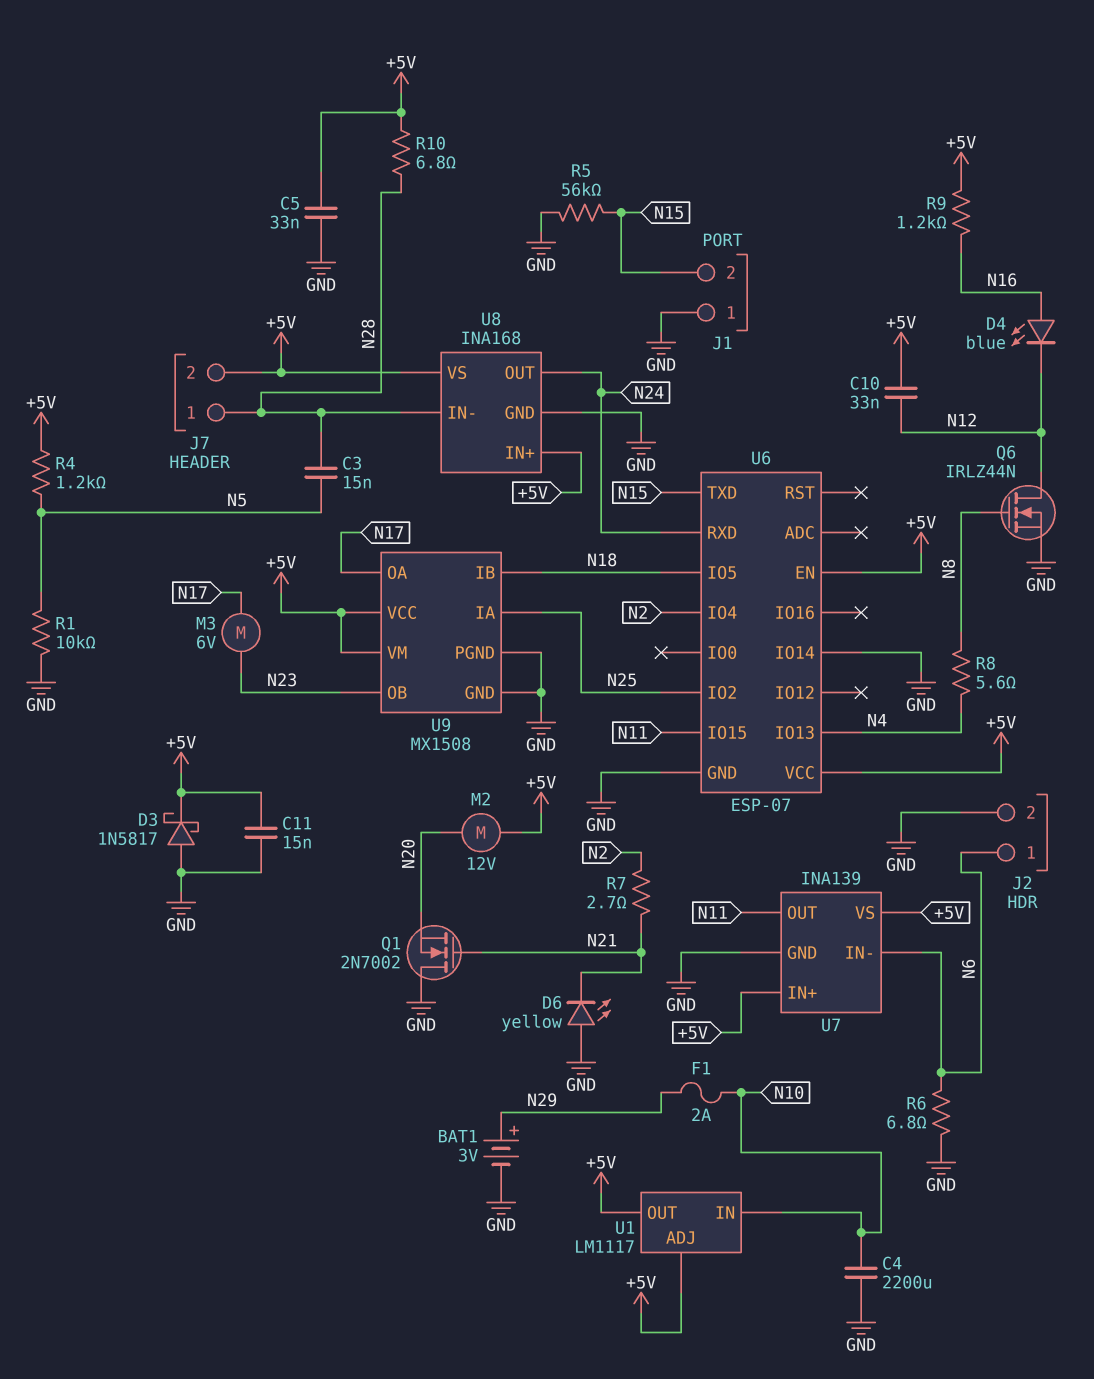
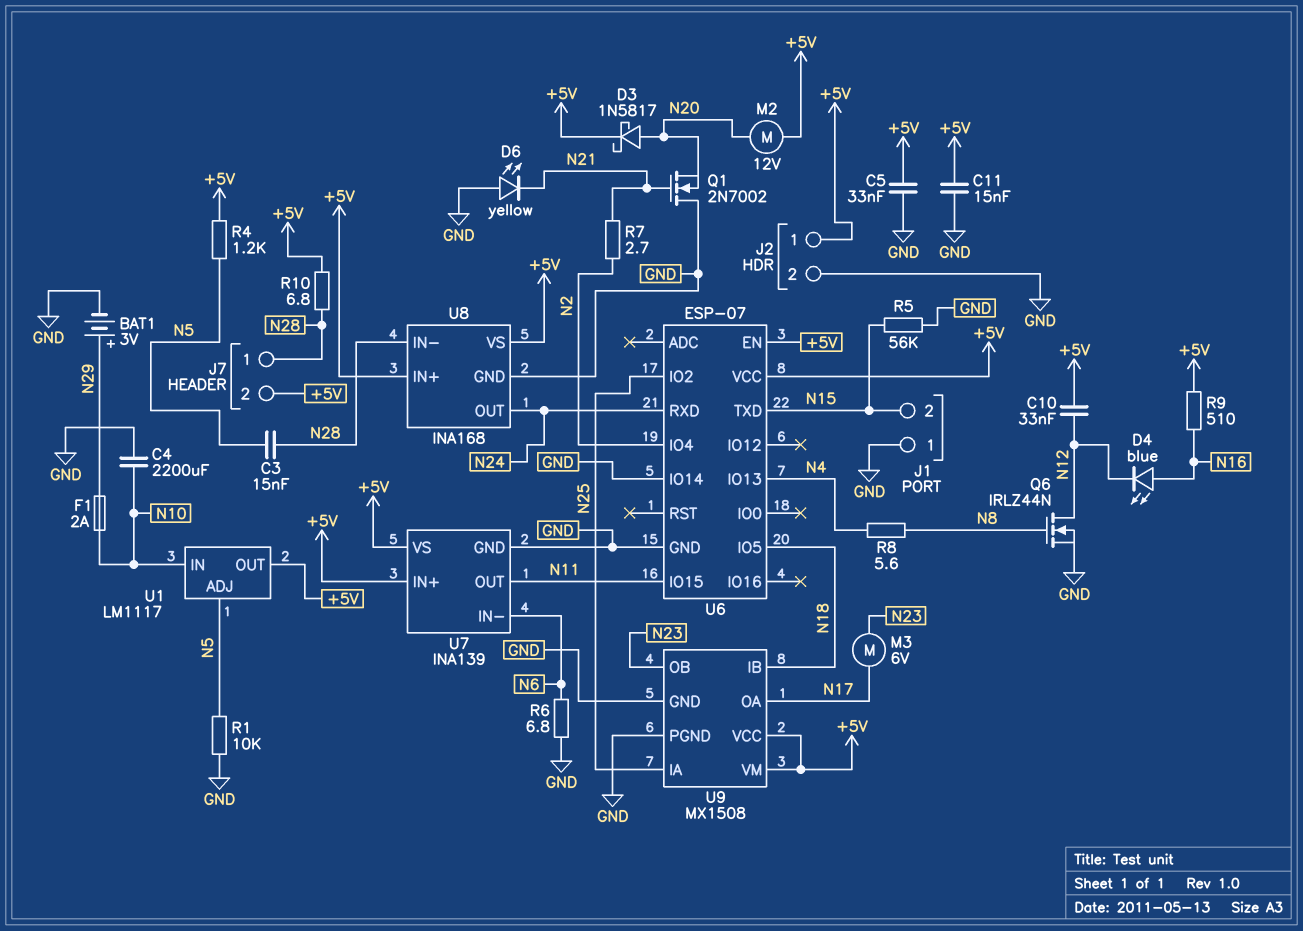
D3: schottky 1N5817 (A GND, K +5V) -> schottky 1N5817 (A N20, K +5V)
J2 pin 1: N6 -> +5V
R9: 1.2k (+5V, N16) -> 510 (+5V, N16)
U1 pin ADJ: +5V -> N5

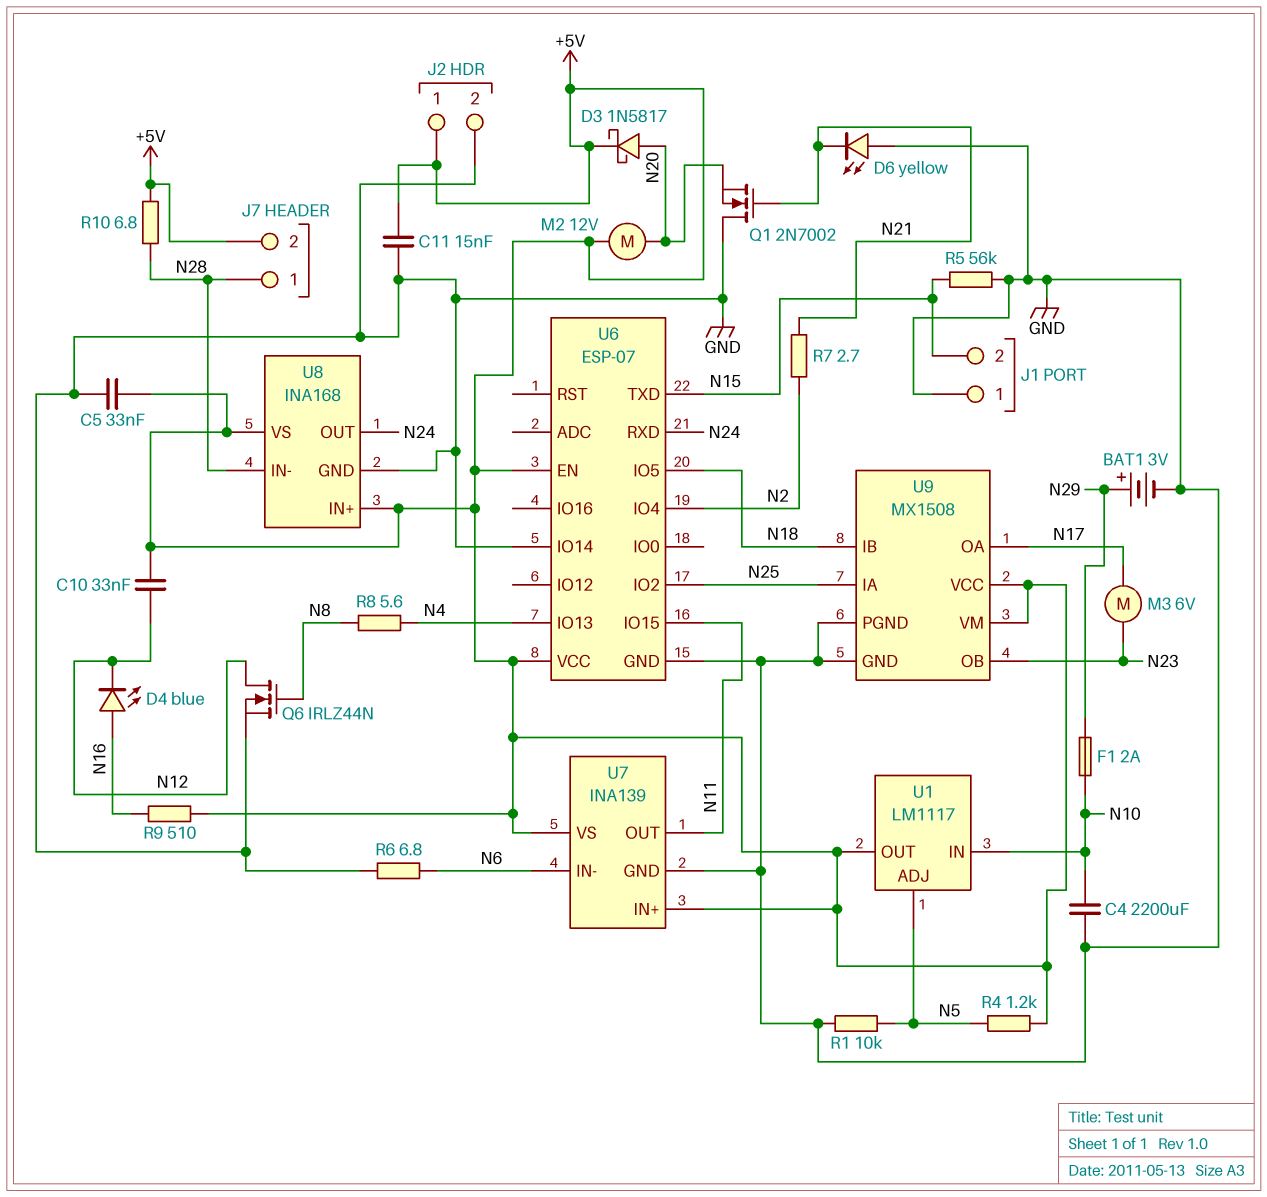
C3: 15nF (N5, N28) -> none

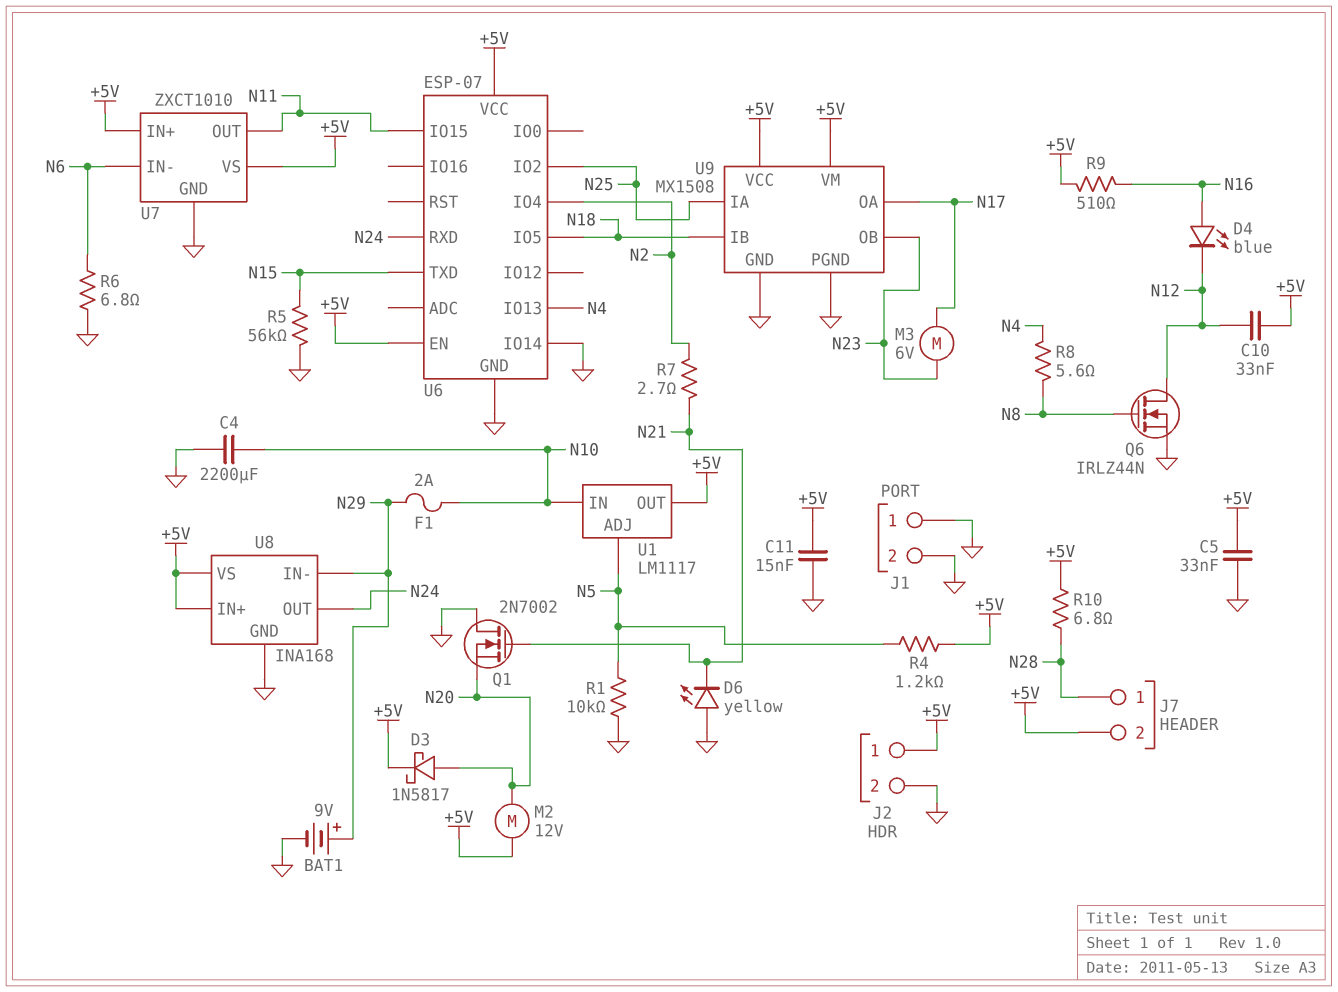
BAT1: 3V (plus N29, minus GND) -> 9V (plus N29, minus GND)
J1 pin 2: N15 -> GND
U7: INA139 -> ZXCT1010
U8 pin IN-: N28 -> N29

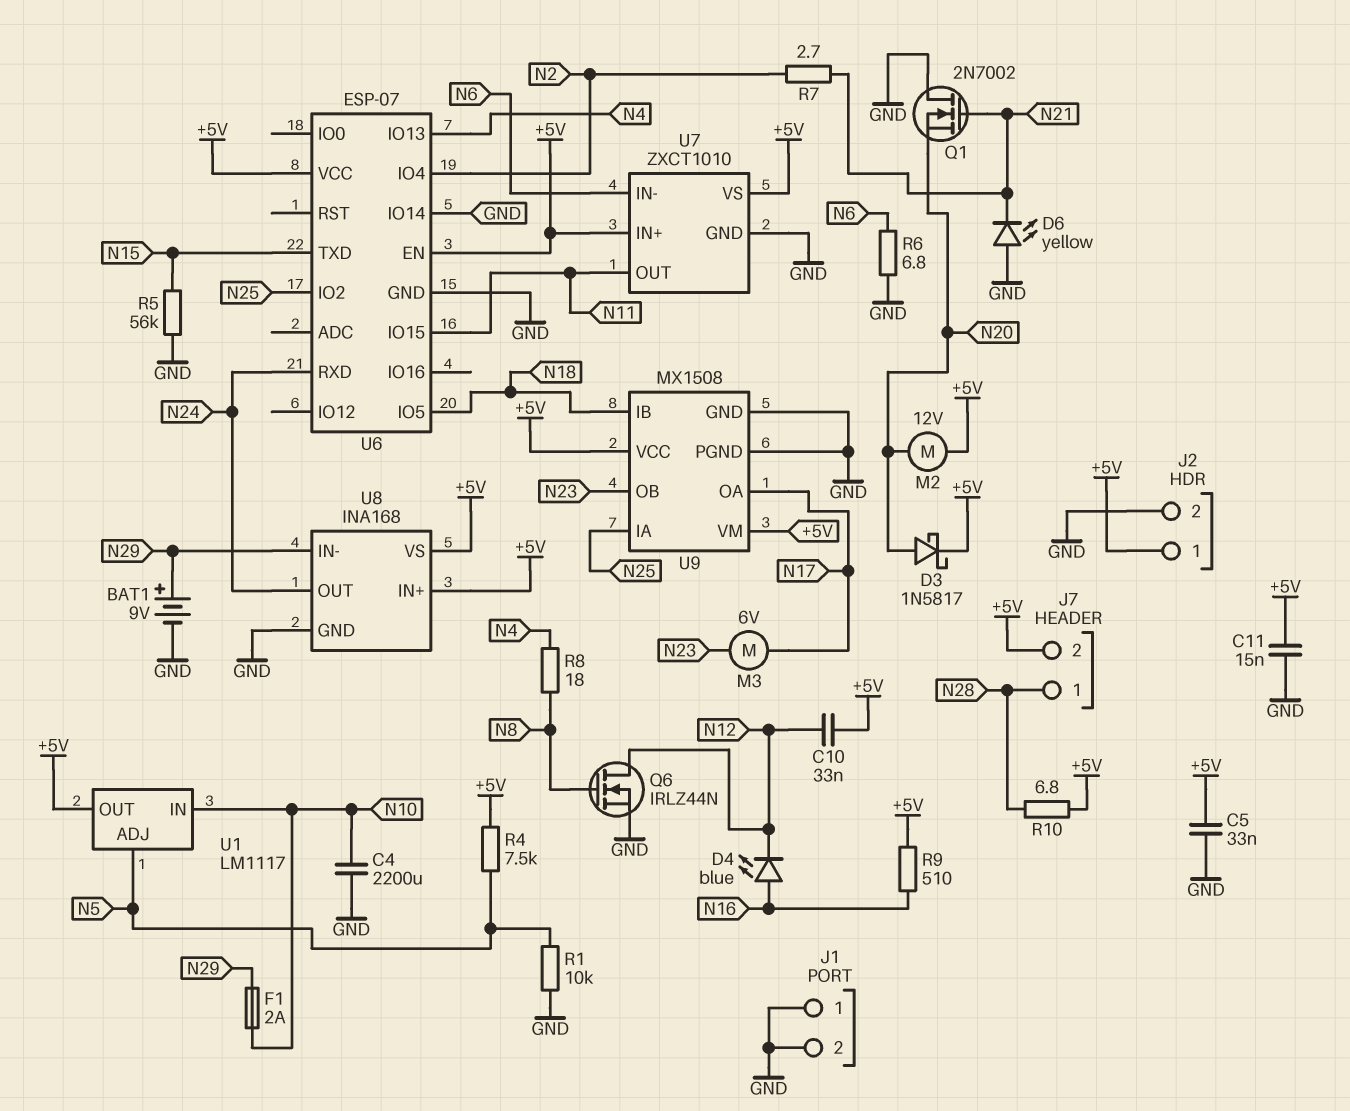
R4: 1.2k (+5V, N5) -> 7.5k (+5V, N5)
R8: 5.6 (N4, N8) -> 18 (N4, N8)

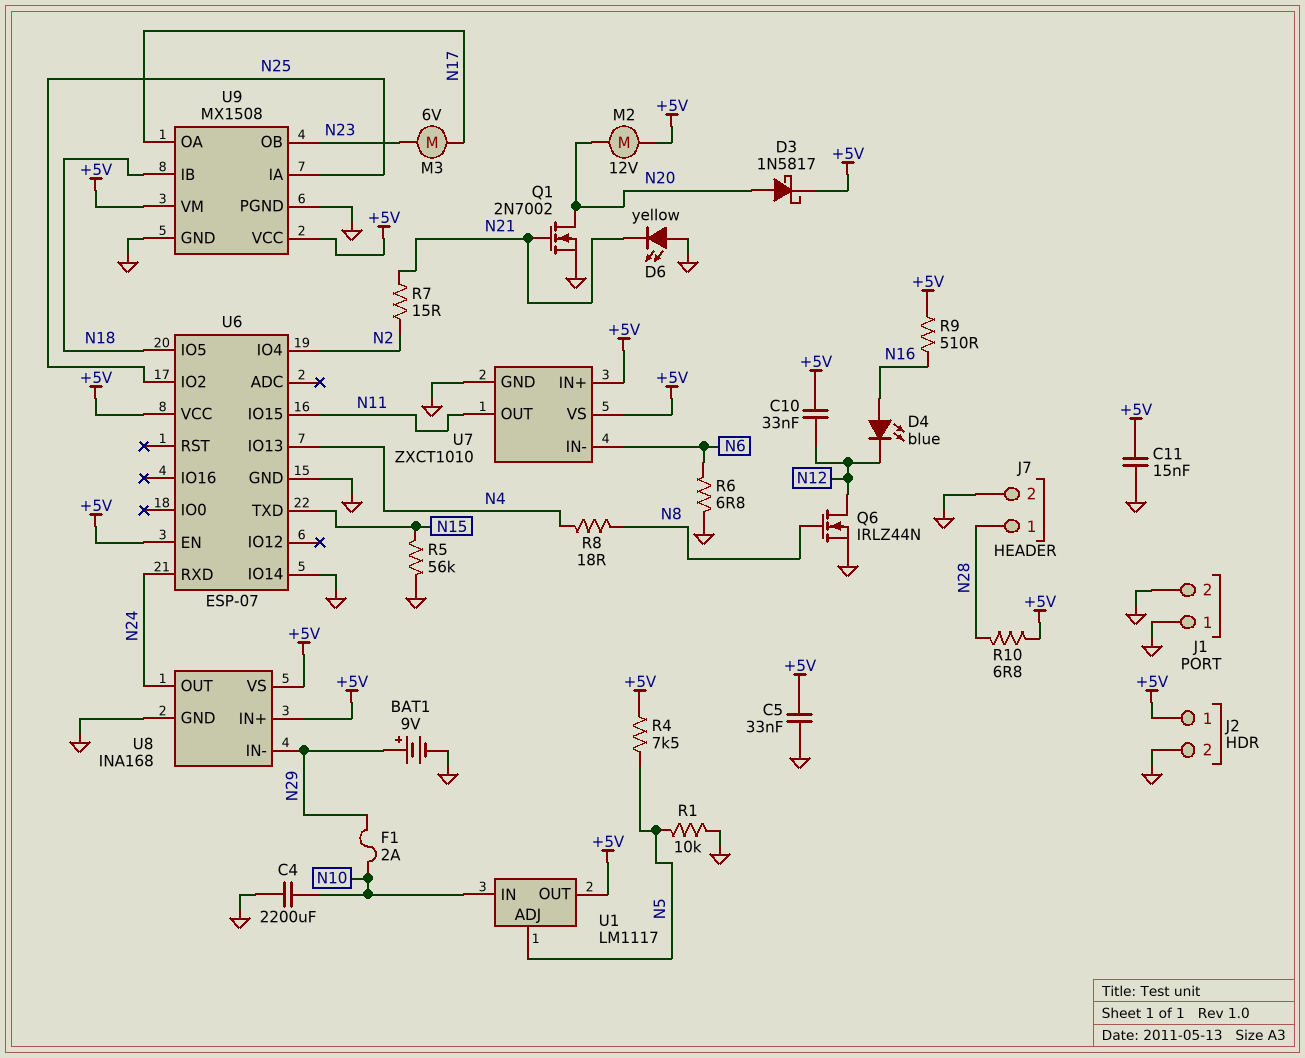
J7 pin 2: +5V -> GND
Q1: NMOS 2N7002 (G N21, D GND, S N20) -> NMOS 2N7002 (G N21, D N20, S GND)
R7: 2.7 (N2, N21) -> 15 (N2, N21)

